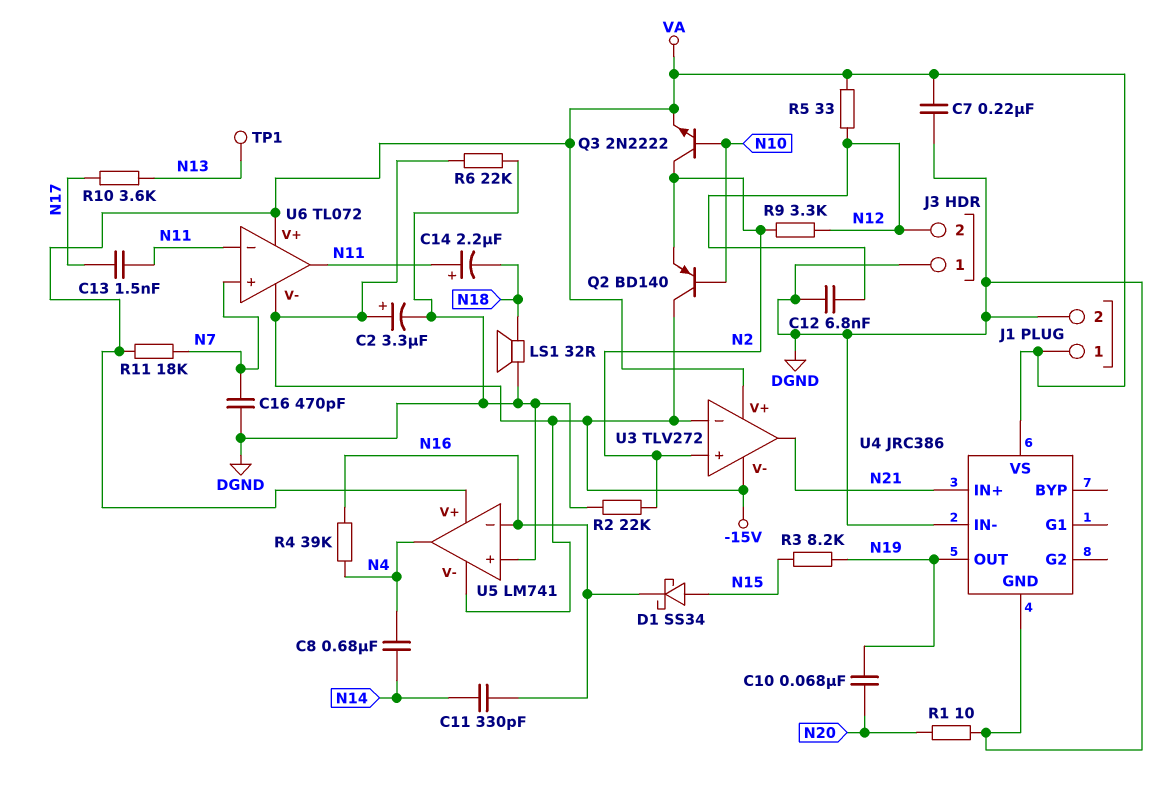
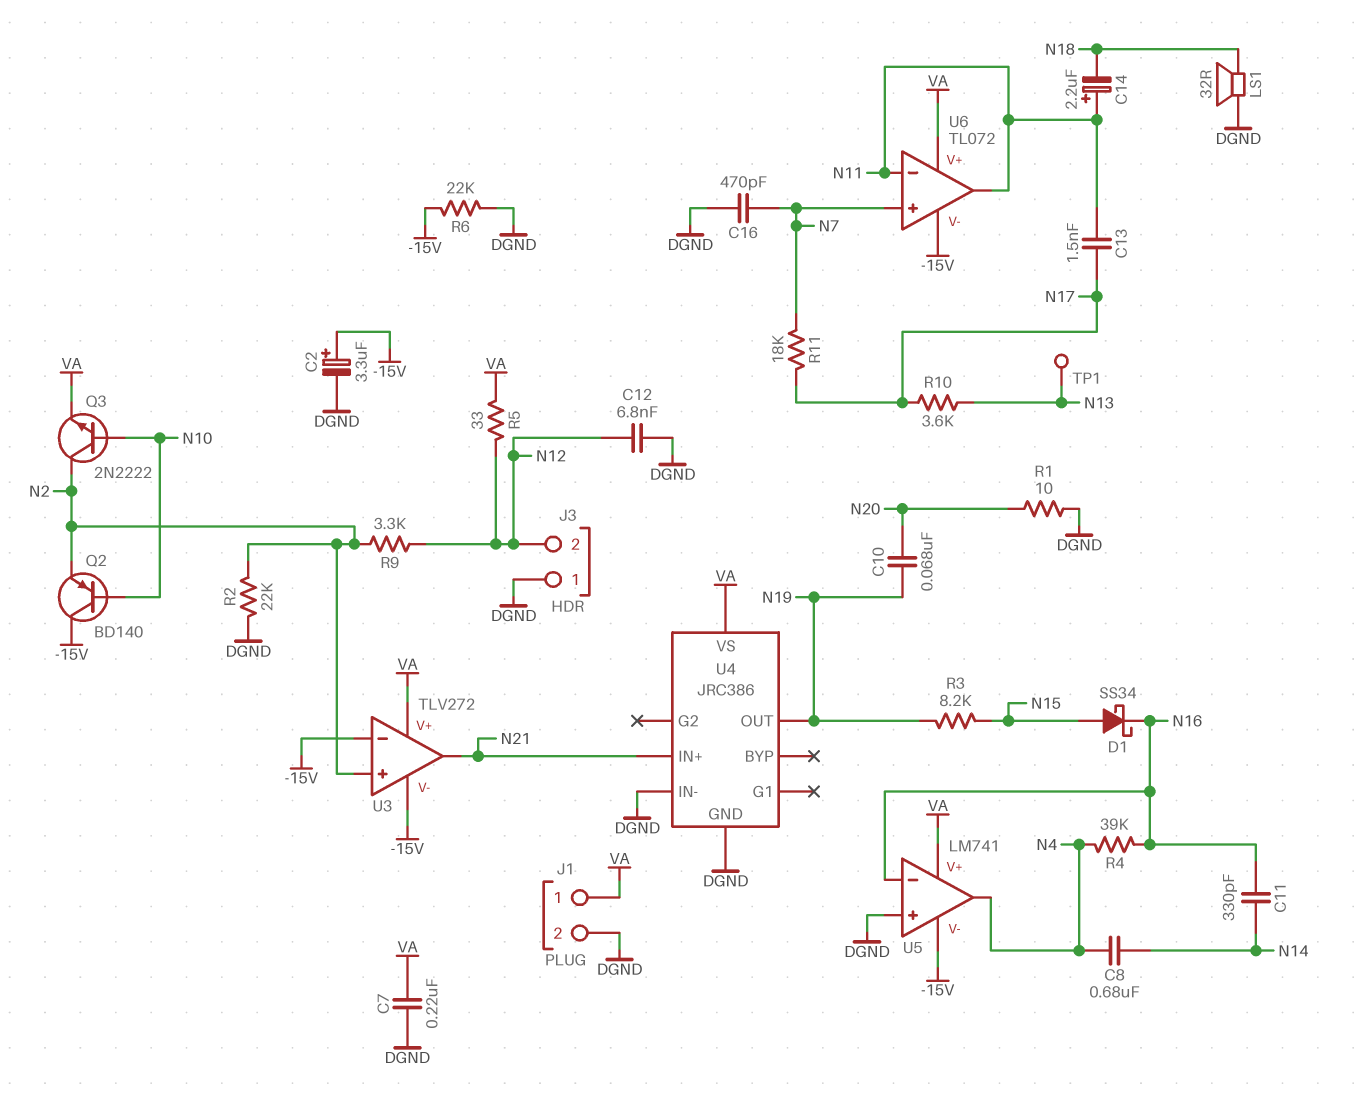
R11: 18k (N7, VA) -> 18k (N7, N17)

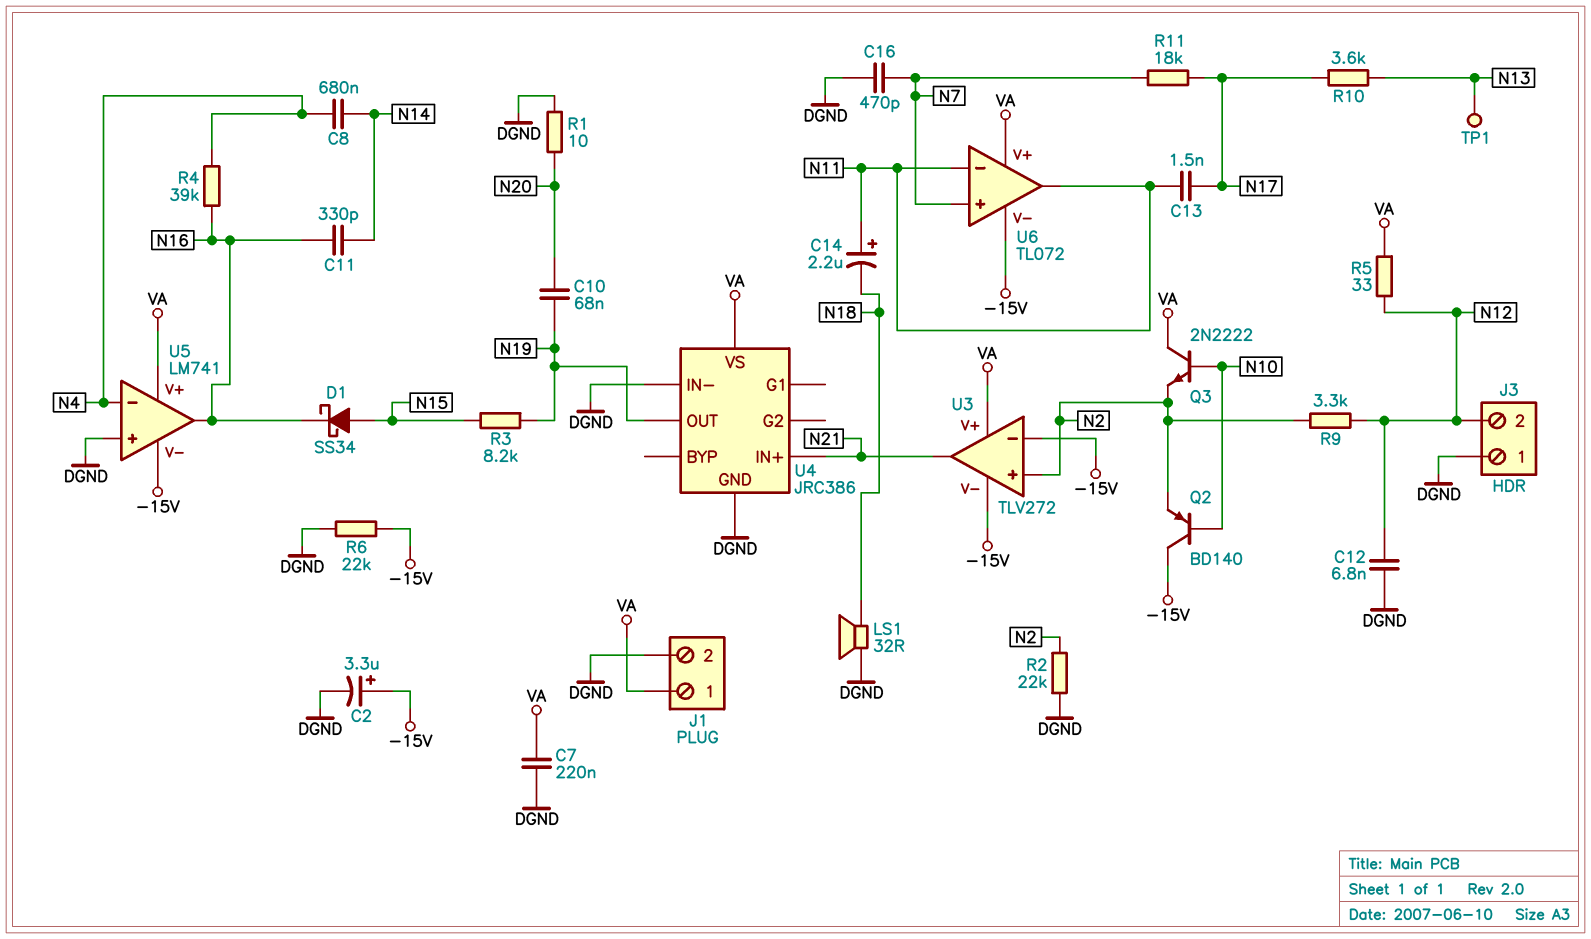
Q3: NPN 2N2222 (B N10, C N2, E VA) -> NPN 2N2222 (B N10, C VA, E N2)
U5 pin in-: N16 -> N4
U5 pin out: N4 -> N16

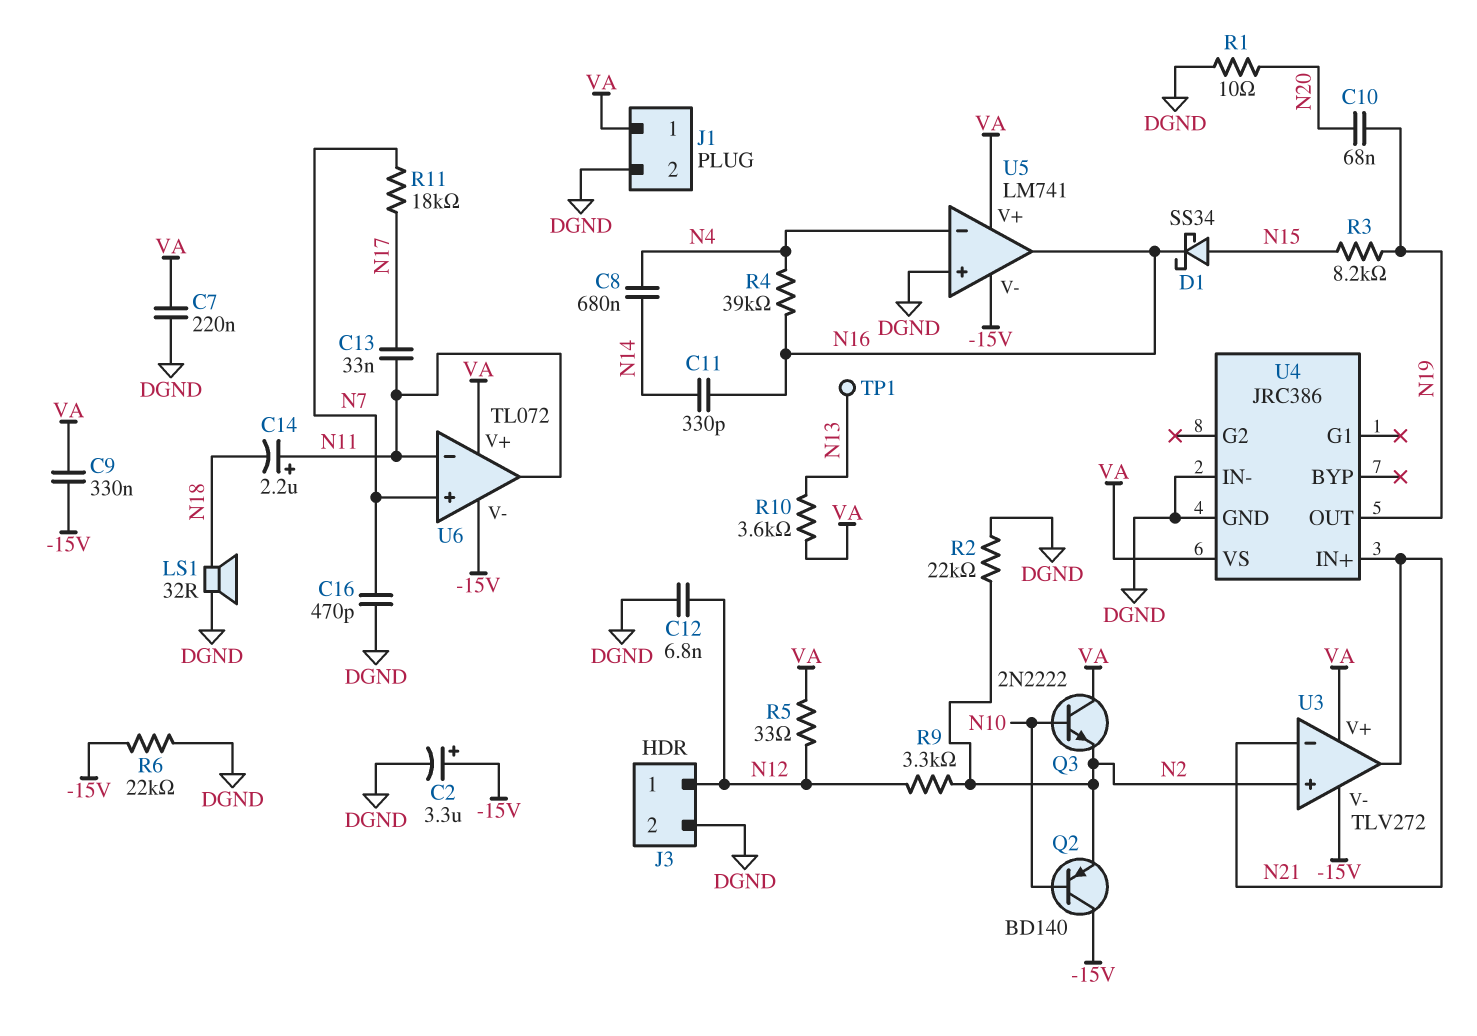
C9: none -> 330nF (-15V, VA)
C13: 1.5nF (N11, N17) -> 33nF (N11, N17)
J3 pin 1: DGND -> N12
J3 pin 2: N12 -> DGND
R10: 3.6k (N13, N17) -> 3.6k (N13, VA)
U3 pin in-: -15V -> N21

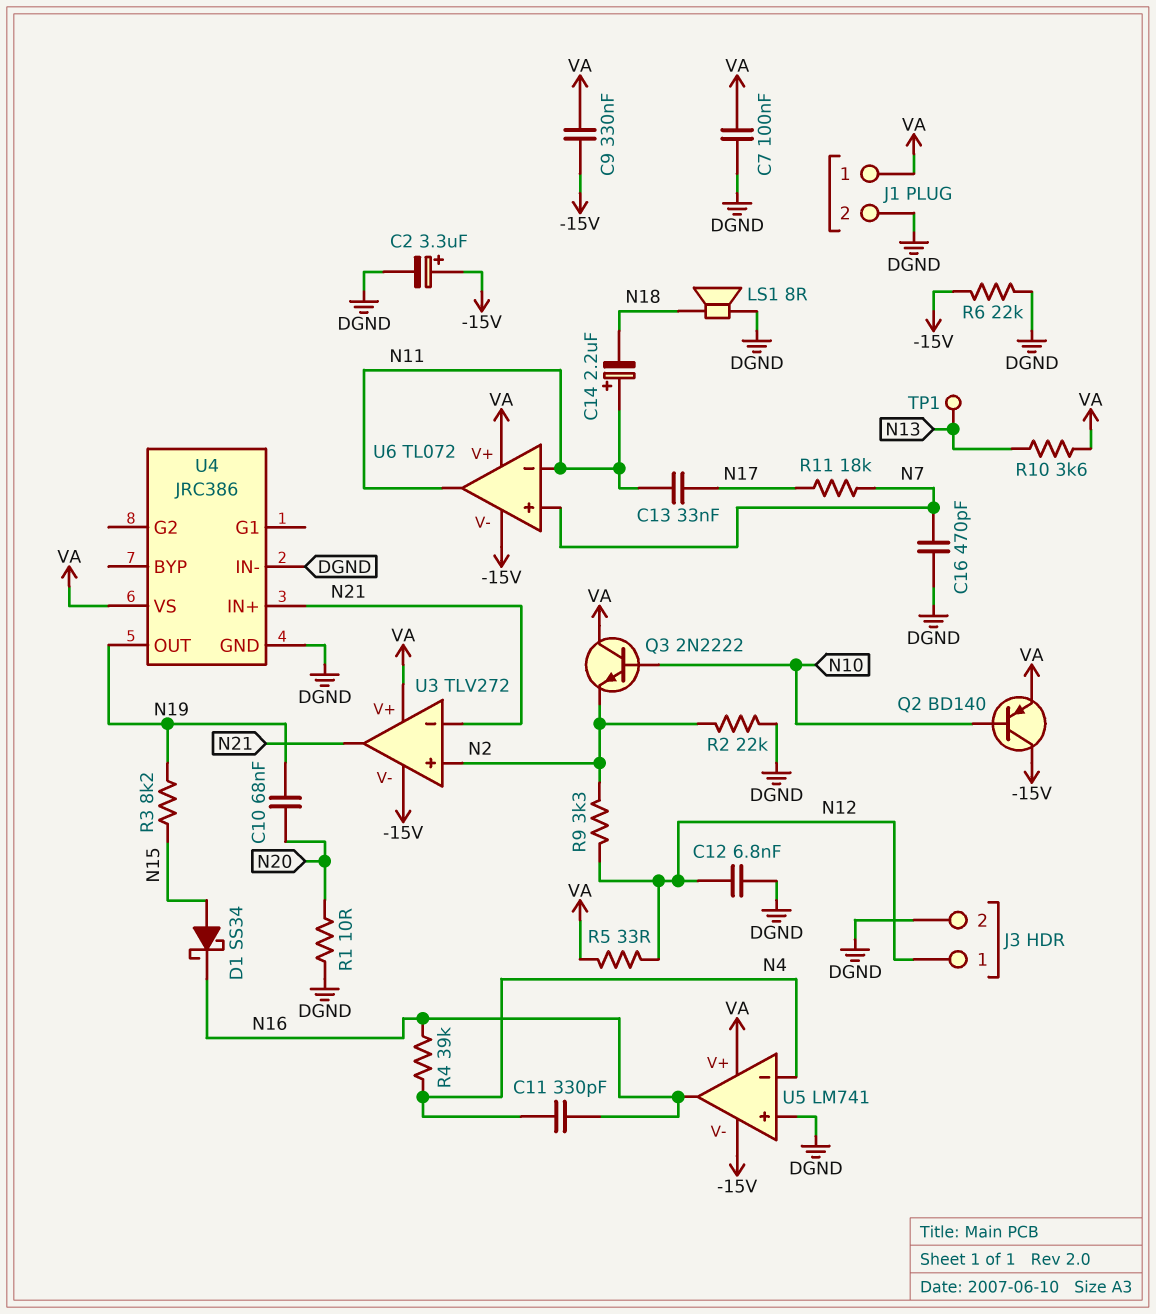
C7: 220nF (DGND, VA) -> 100nF (DGND, VA)
C8: 680nF (N4, N14) -> none
C11: 330pF (N14, N16) -> 330pF (N4, N16)
LS1: speaker 32R (DGND, N18) -> speaker 8R (DGND, N18)
Q2: PNP BD140 (B N10, C -15V, E N2) -> PNP BD140 (B N10, C -15V, E VA)

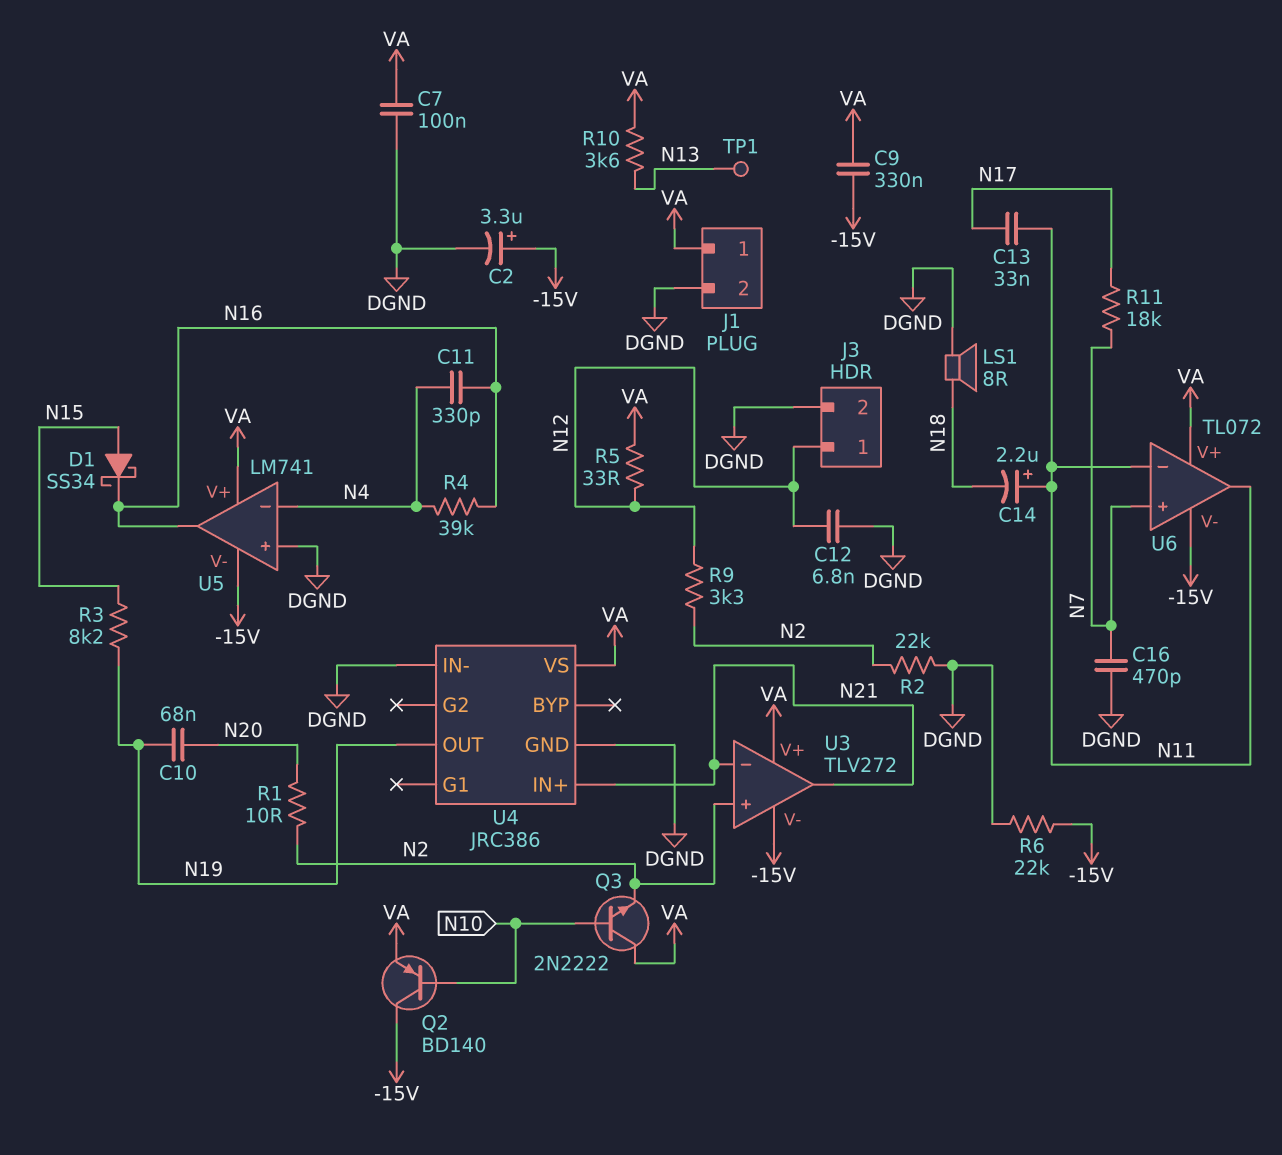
R1: 10 (DGND, N20) -> 10 (N2, N20)

